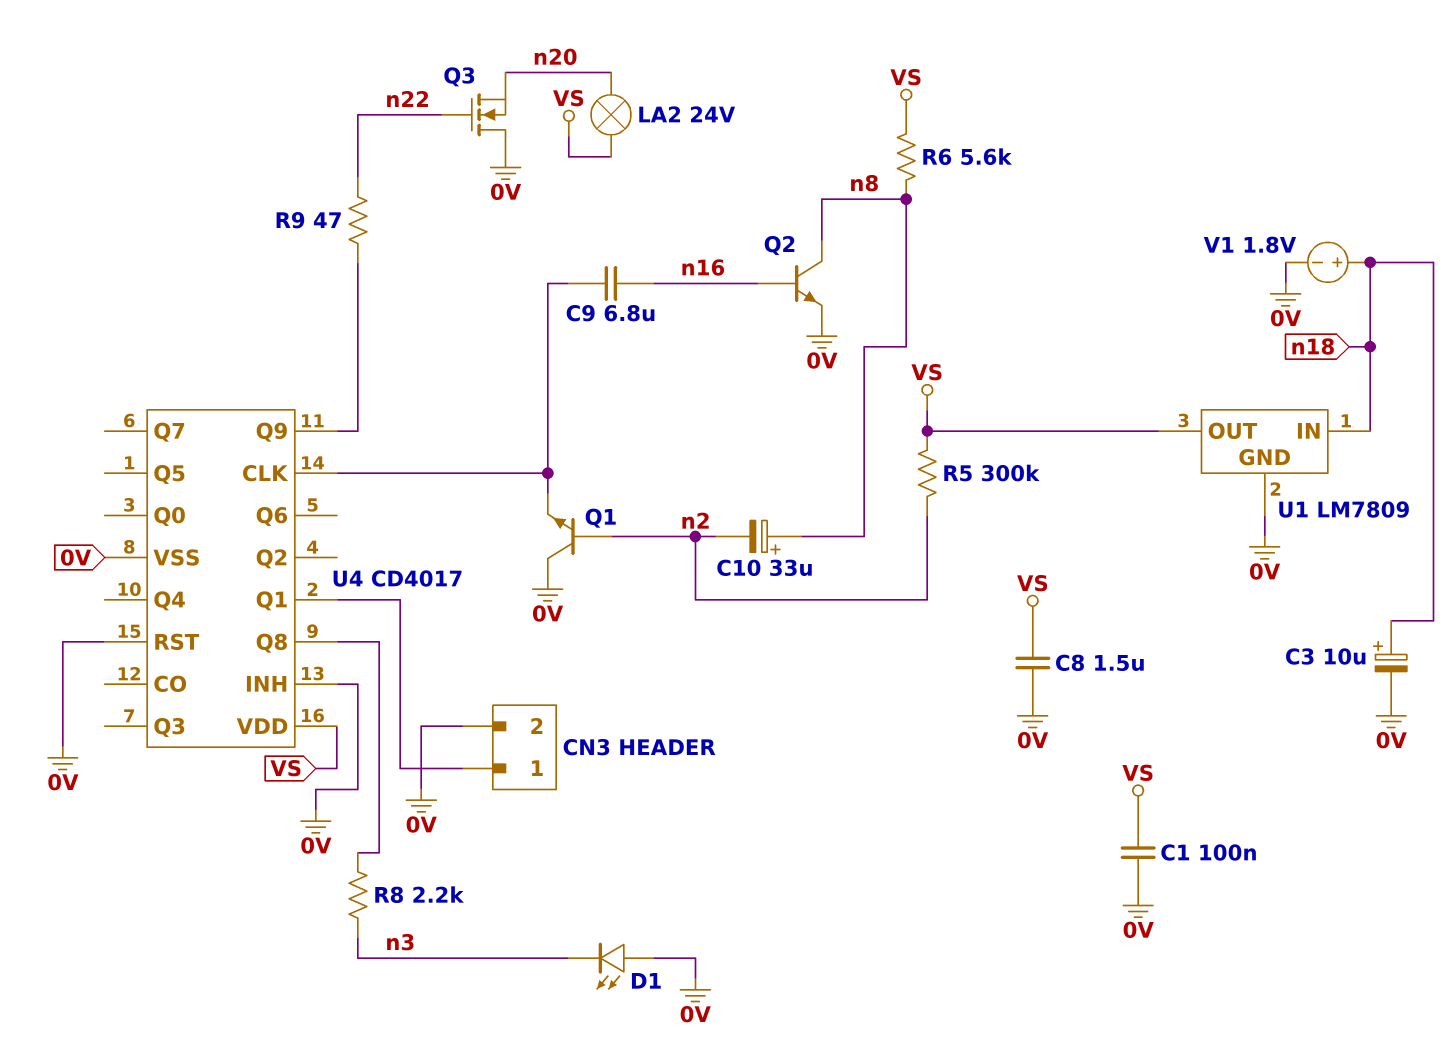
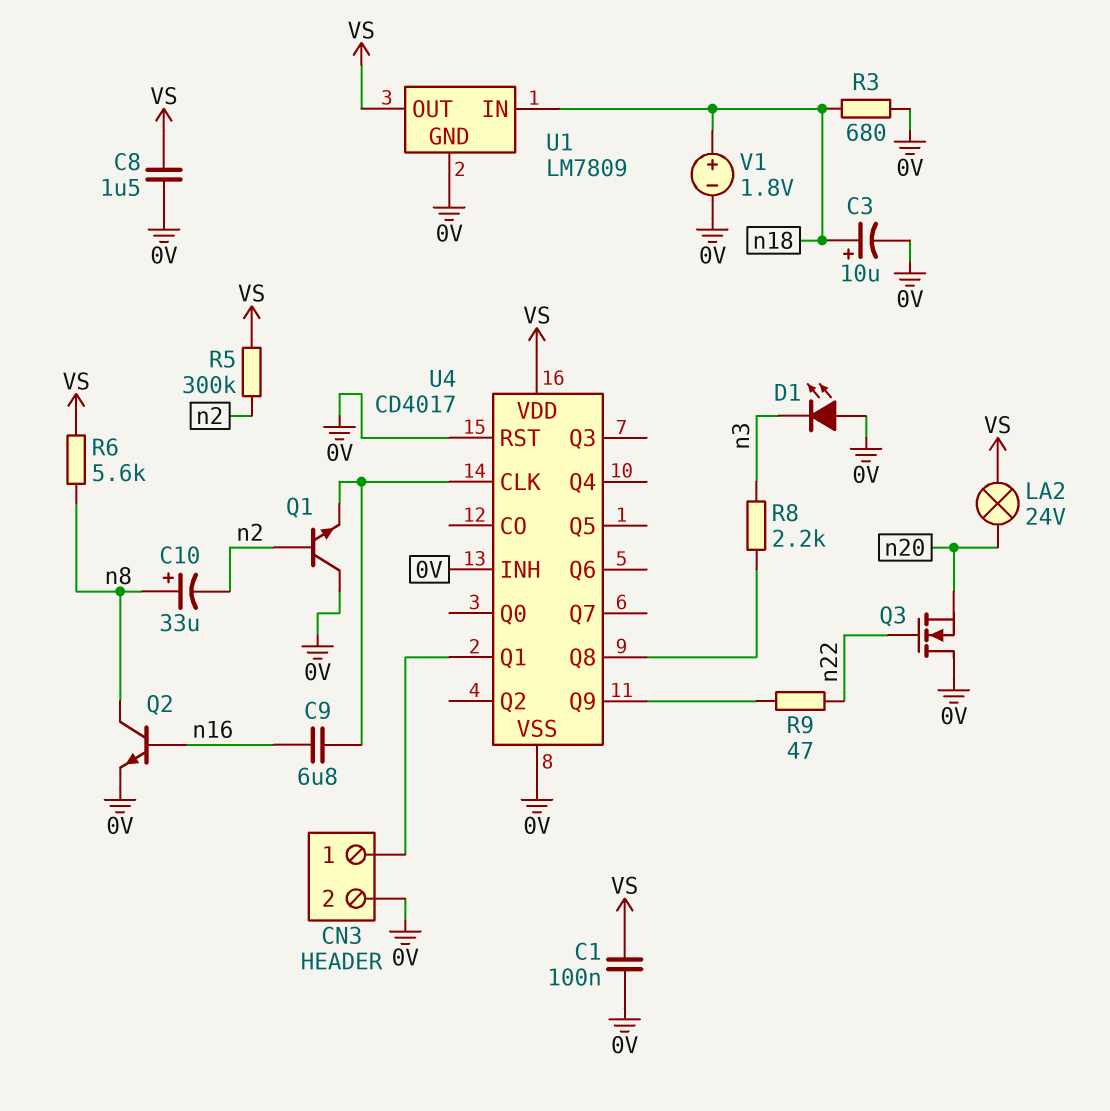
R3: none -> 680 (0V, n18)

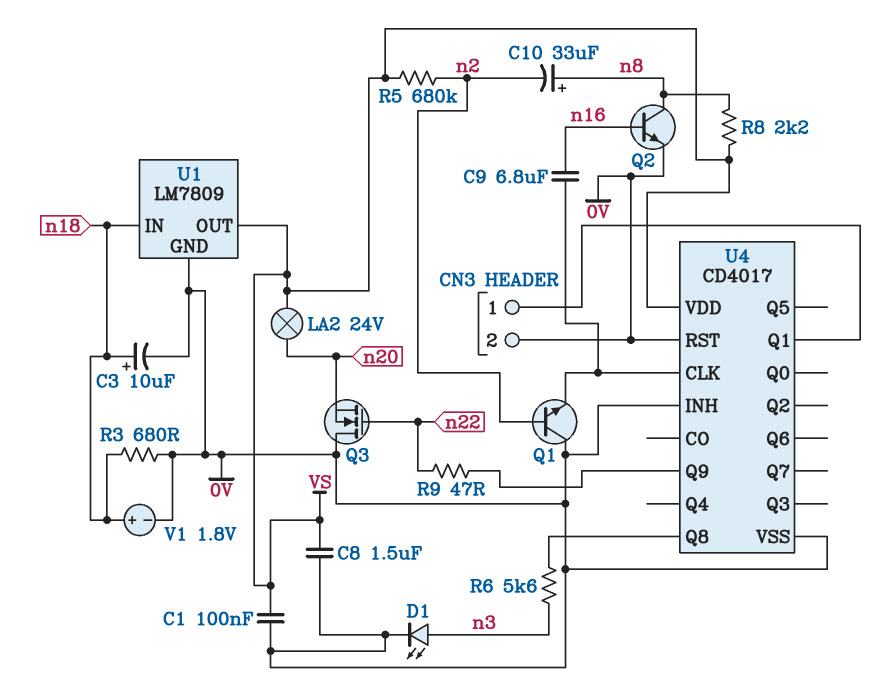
D1: LED (A 0V, K n3) -> LED (A n3, K 0V)
R5: 300k (VS, n2) -> 680k (VS, n2)
R6: 5.6k (VS, n8) -> 5.6k (U4/Q8, n3)
R8: 2.2k (U4/Q8, n3) -> 2.2k (VS, n8)

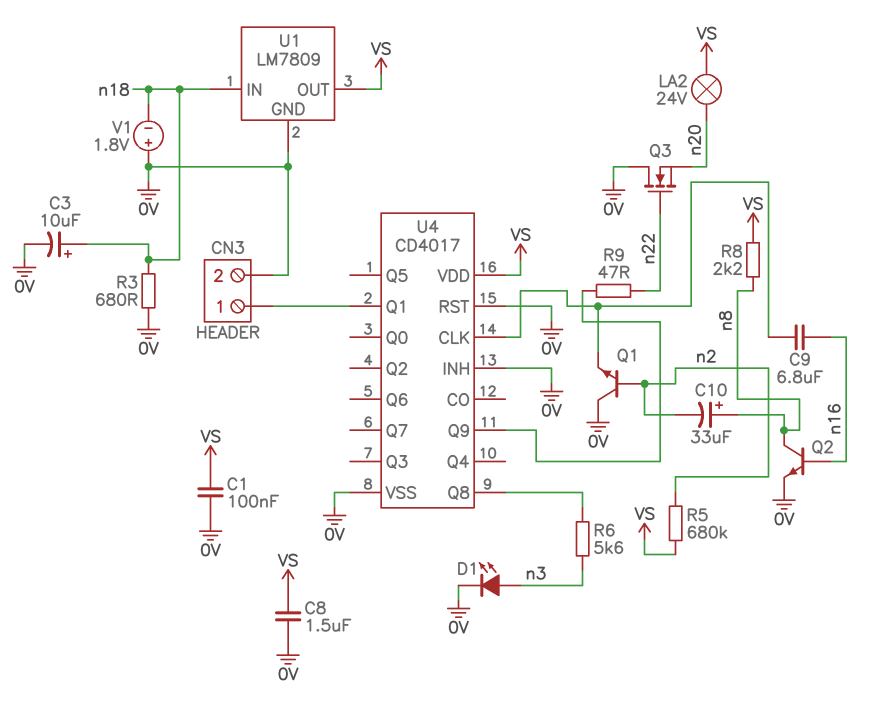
V1: 1.8V (plus n18, minus 0V) -> 1.8V (plus 0V, minus n18)

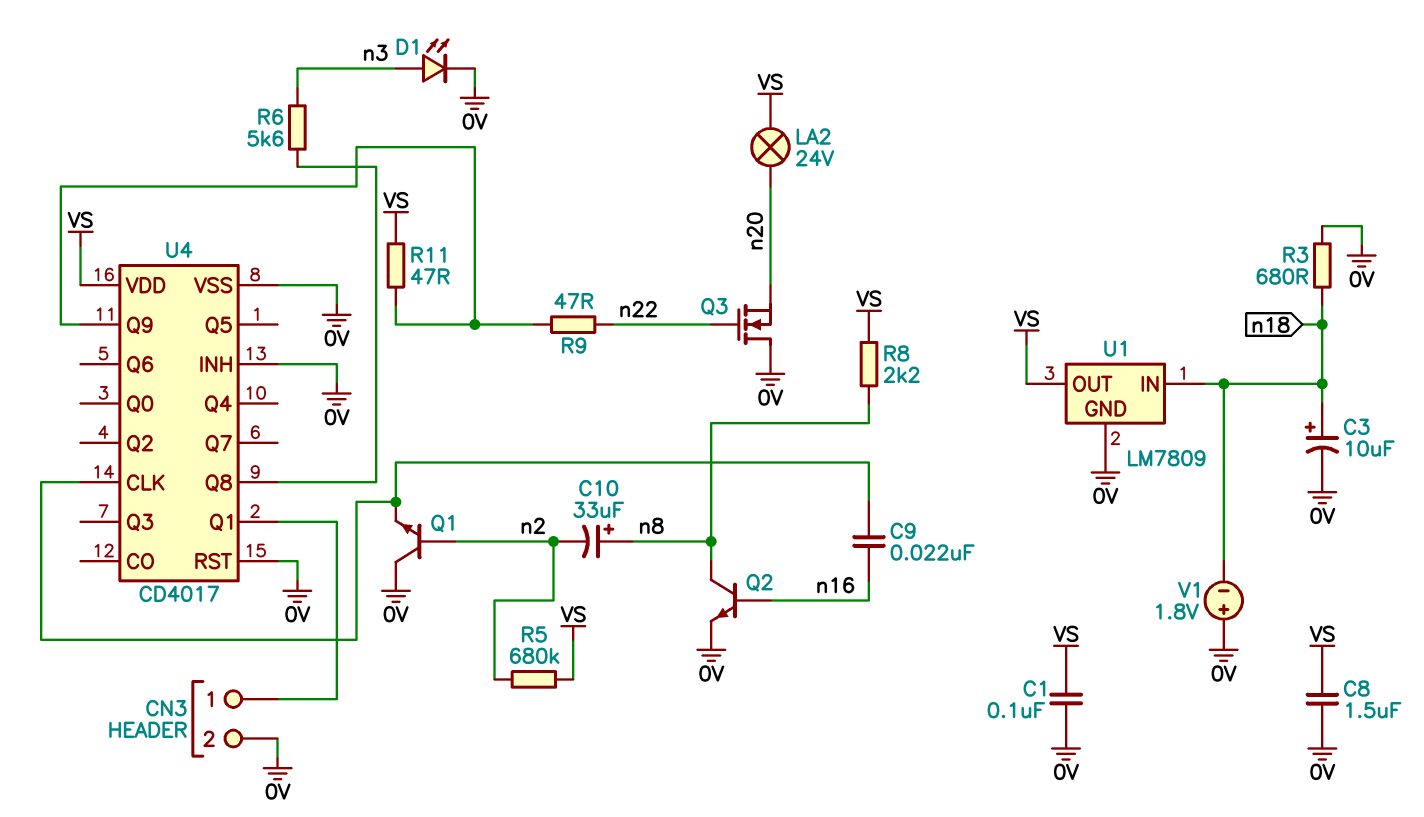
C9: 6.8uF (U4/CLK, n16) -> 22nF (U4/CLK, n16)
R11: none -> 47 (U4/Q9, VS)

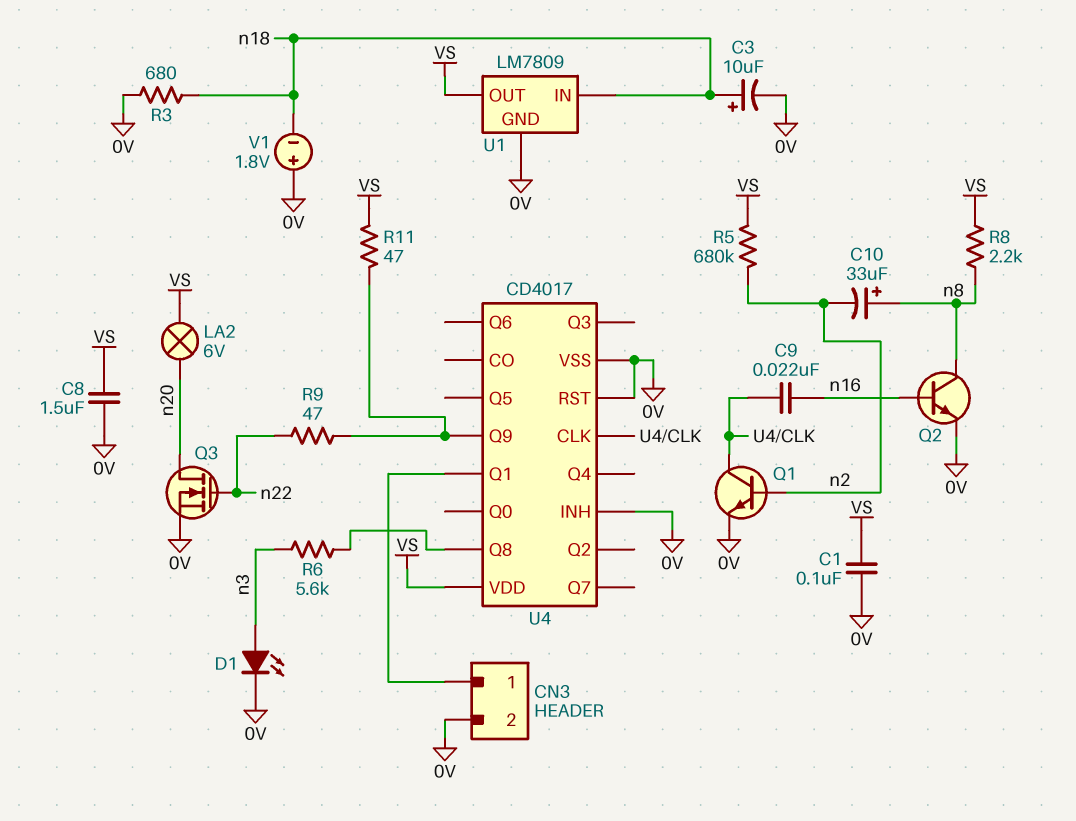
LA2: lamp 24V (VS, n20) -> lamp 6V (VS, n20)
Q1: NPN (B n2, C 0V, E U4/CLK) -> NPN (B n2, C U4/CLK, E 0V)
Q3: NMOS (G n22, D 0V, S n20) -> NMOS (G n22, D n20, S 0V)

